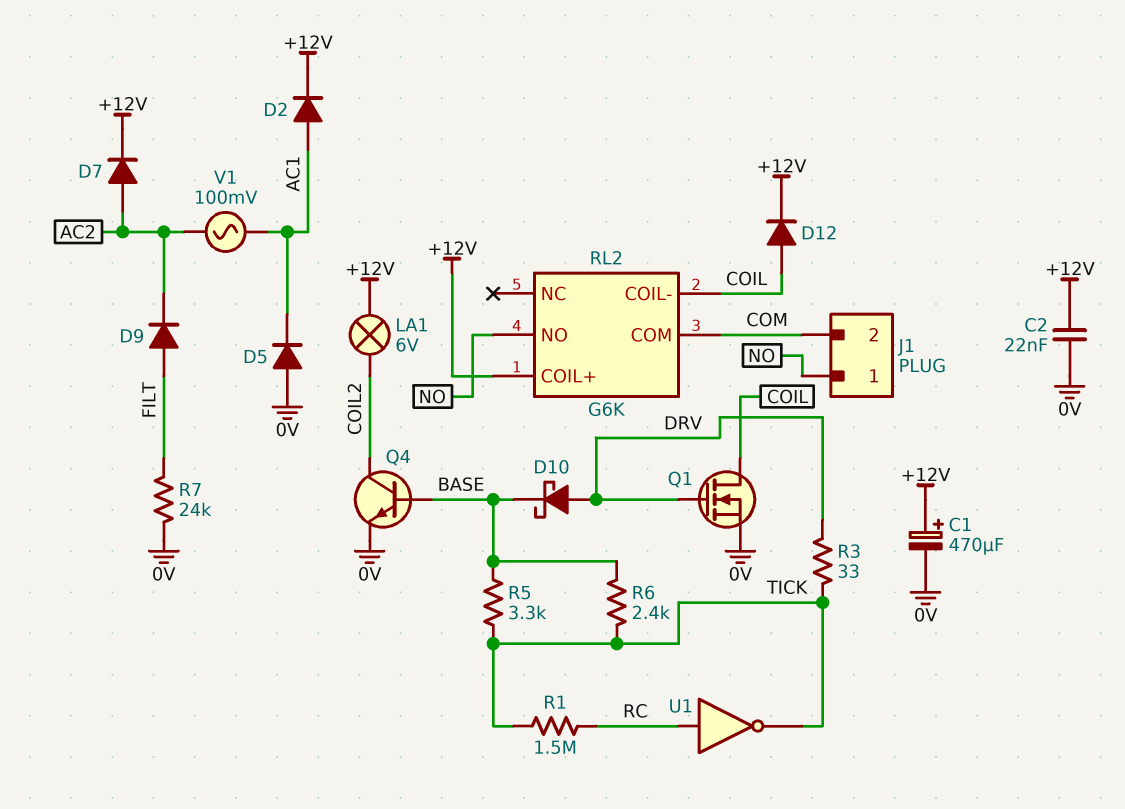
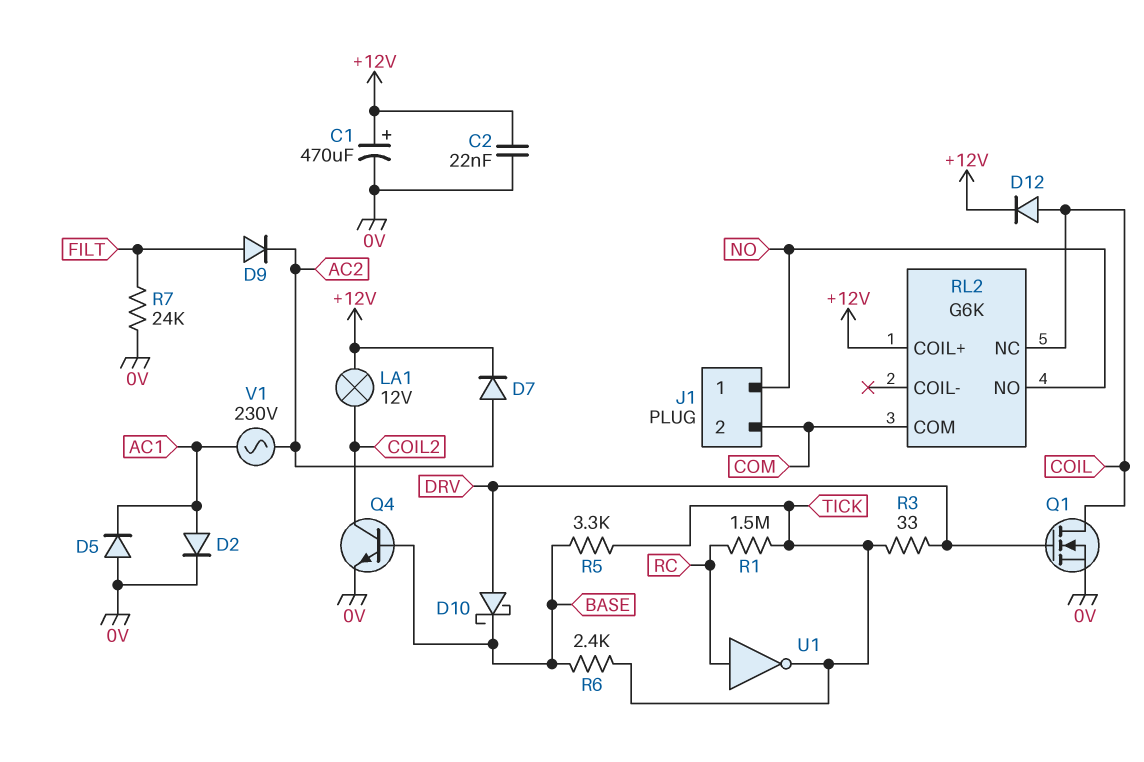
D2: diode (A AC1, K +12V) -> diode (A AC1, K 0V)
LA1: lamp 6V (+12V, COIL2) -> lamp 12V (+12V, COIL2)
RL2 pin COIL-: COIL -> none
RL2 pin NC: none -> COIL
V1: AC 100mV (AC1, AC2) -> AC 230V (AC1, AC2)

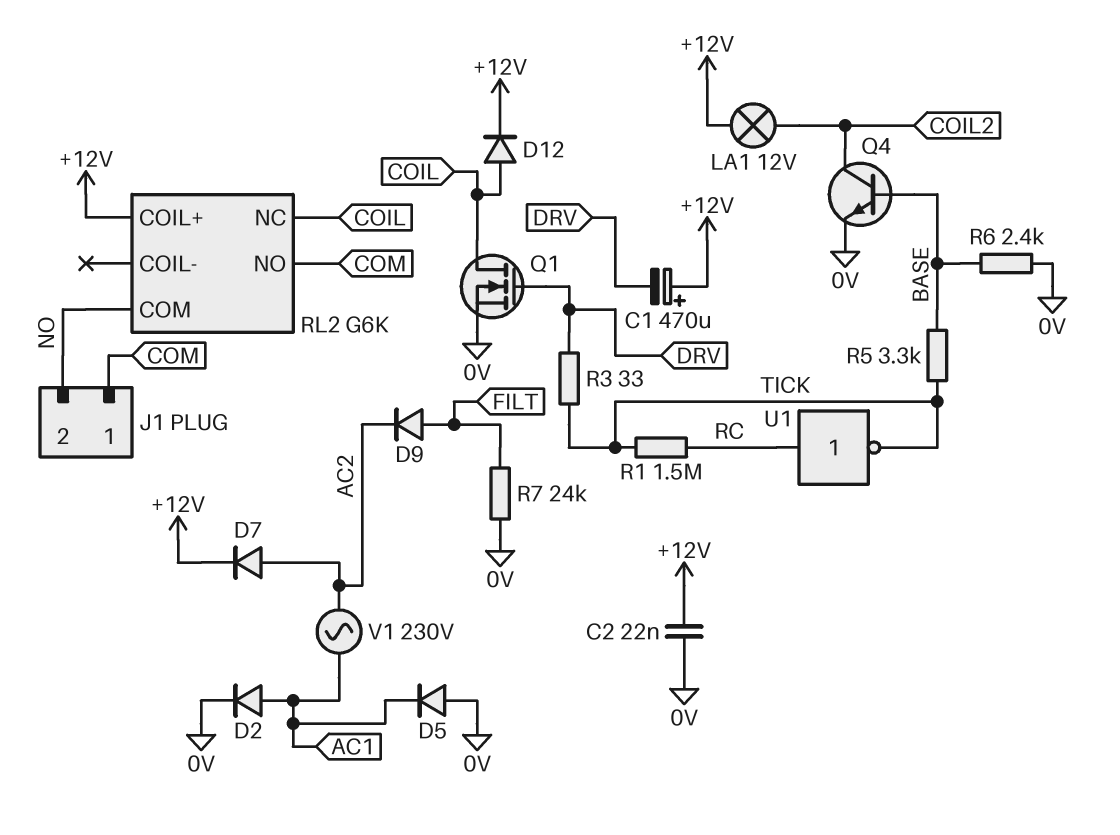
C1: 470uF (plus +12V, minus 0V) -> 470uF (plus +12V, minus DRV)
D10: schottky (A DRV, K BASE) -> none
J1 pin 1: NO -> COM
J1 pin 2: COM -> NO
R6: 2.4k (BASE, TICK) -> 2.4k (0V, BASE)
RL2 pin COM: COM -> NO
RL2 pin NO: NO -> COM

